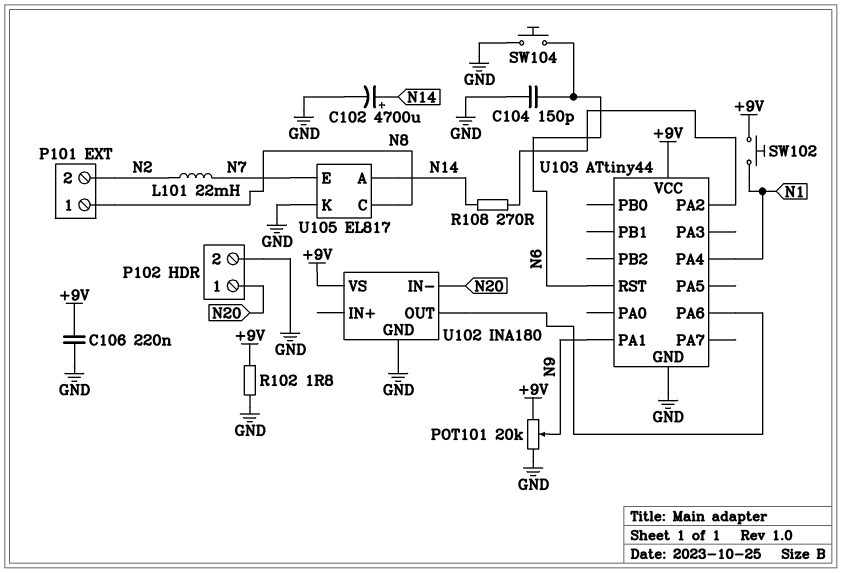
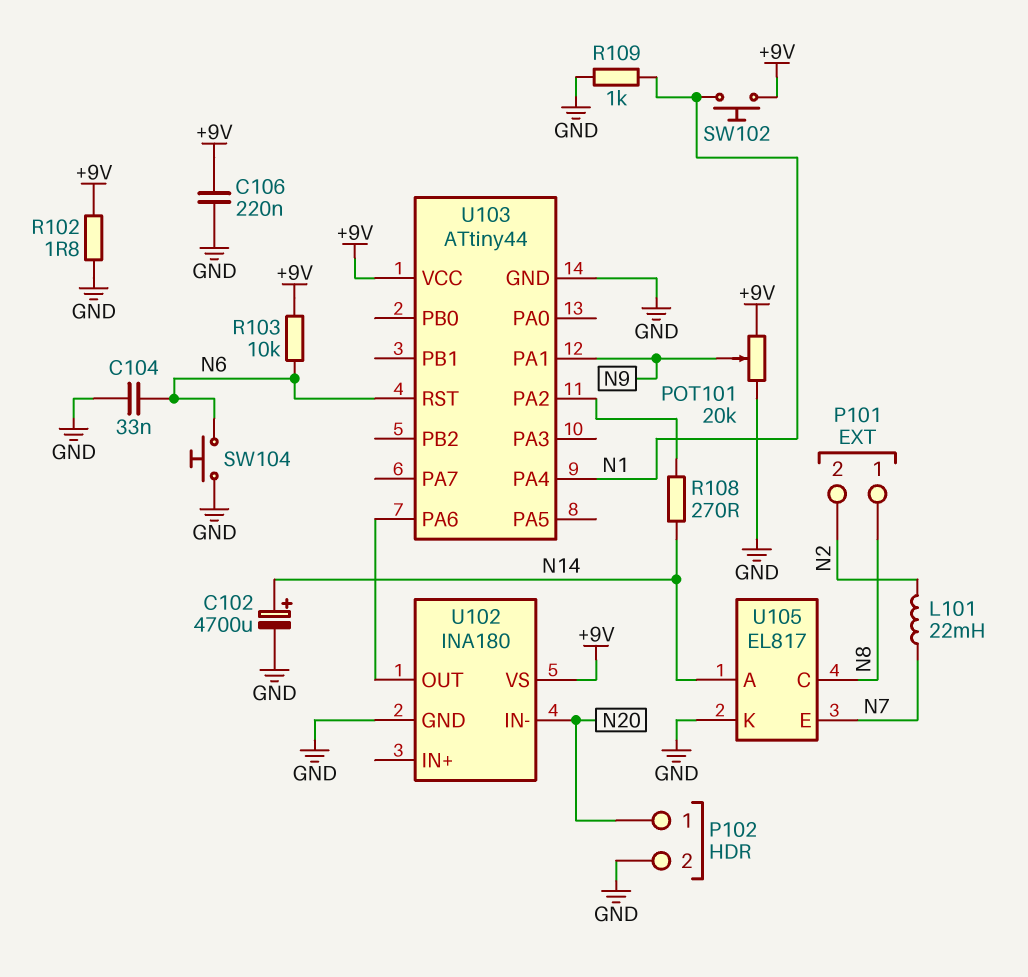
C104: 150pF (GND, N6) -> 33nF (GND, N6)
R103: none -> 10k (+9V, N6)
R109: none -> 1k (GND, N1)

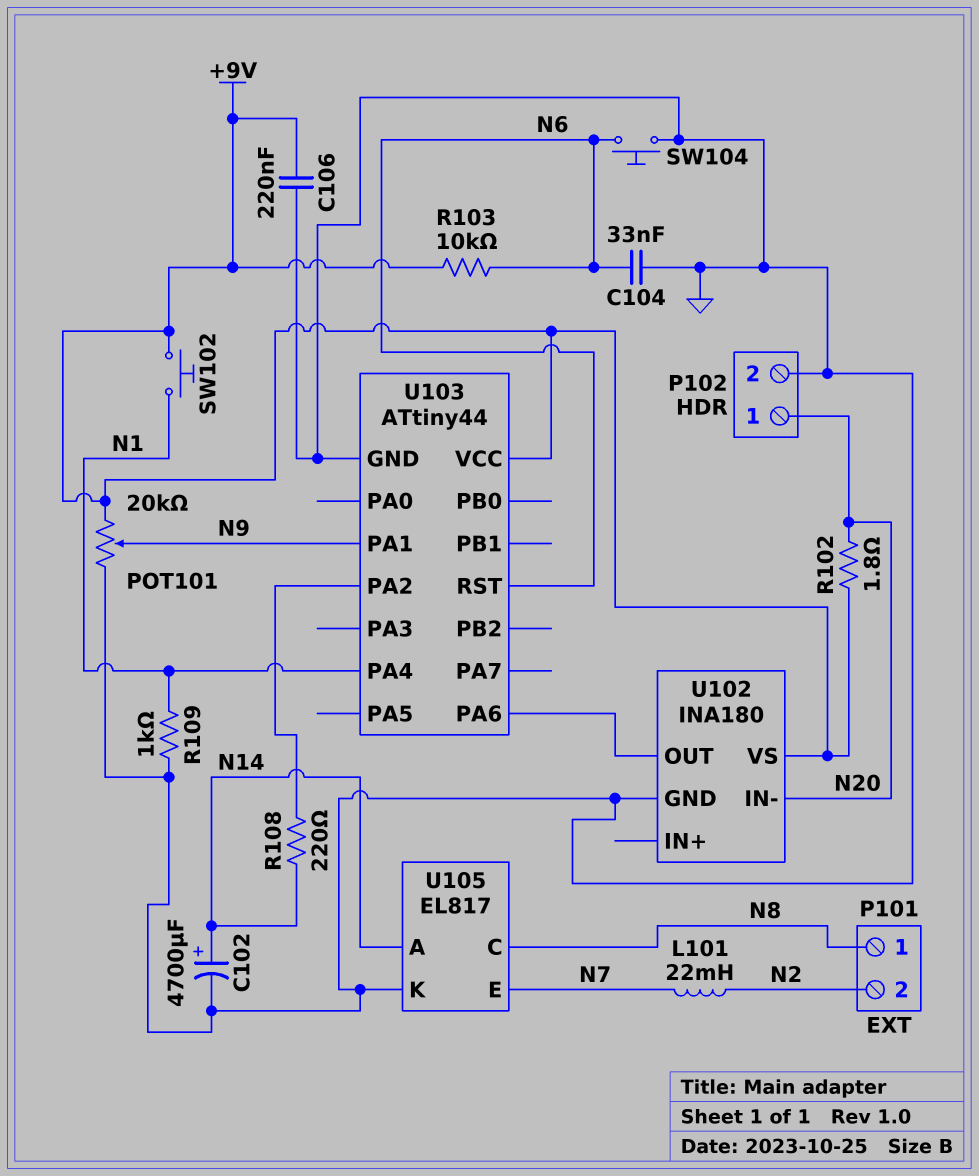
R102: 1.8 (+9V, GND) -> 1.8 (+9V, N20)
R108: 270 (N14, U103/PA2) -> 220 (N14, U103/PA2)

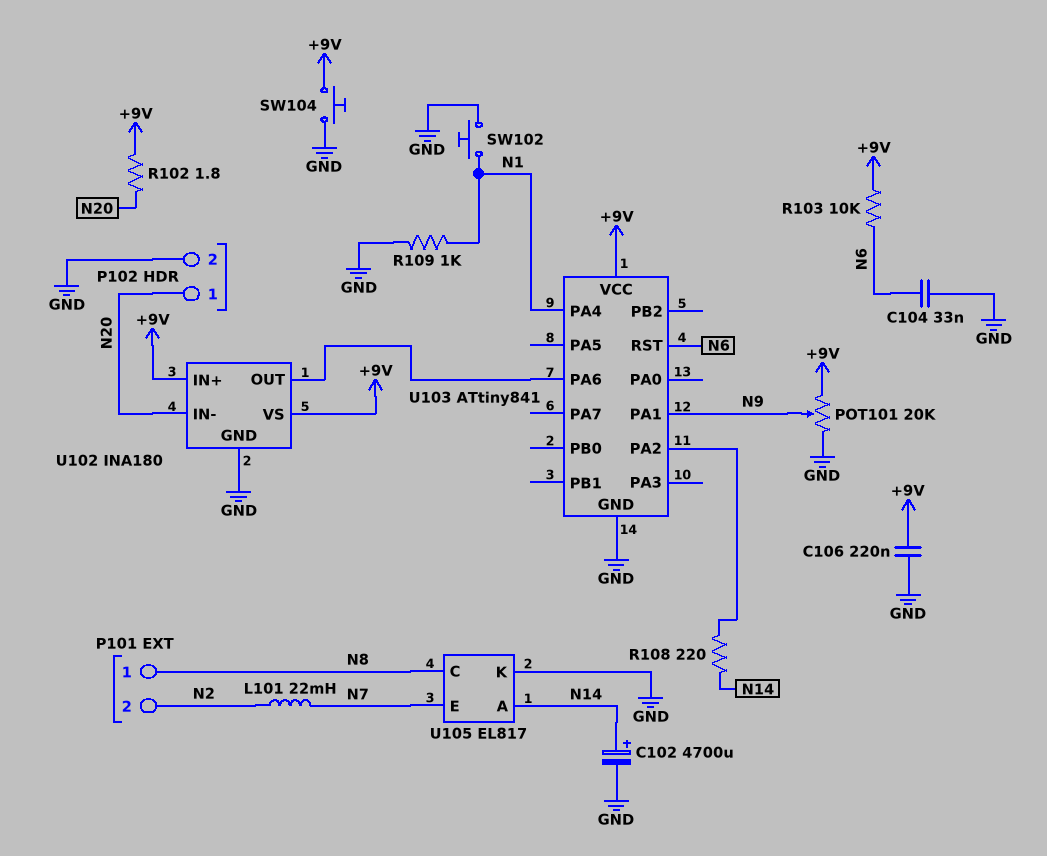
SW102: button (+9V, N1) -> button (GND, N1)
SW104: button (GND, N6) -> button (+9V, GND)
U102 pin IN+: none -> +9V
U103: ATtiny44 -> ATtiny841

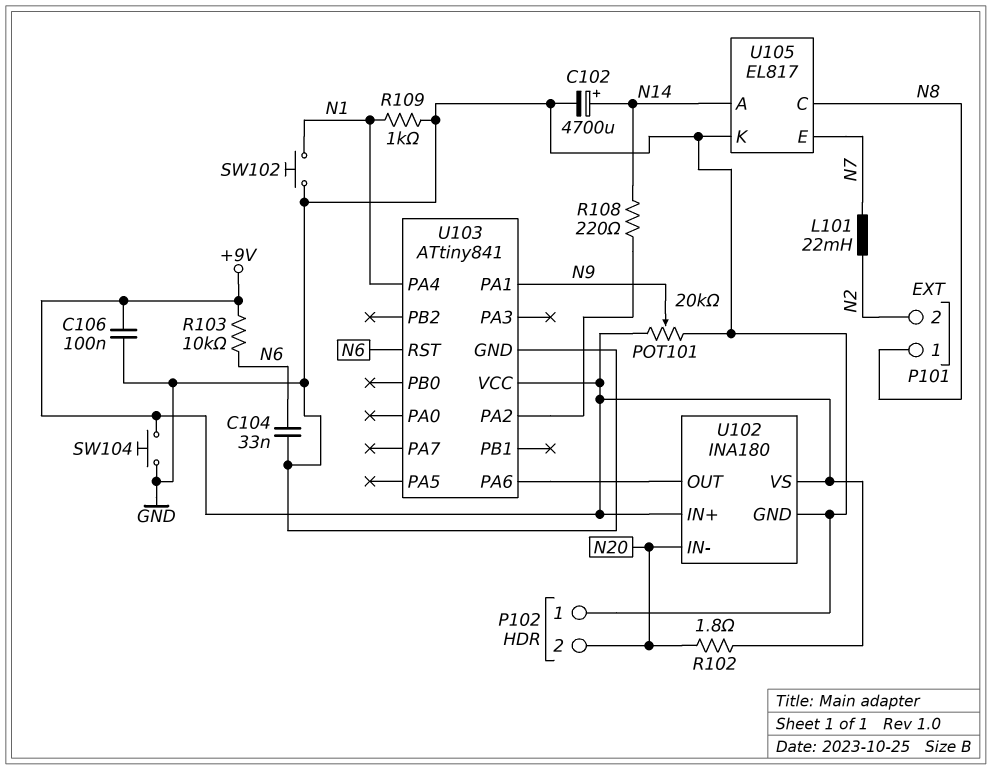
C106: 220nF (+9V, GND) -> 100nF (+9V, GND)
P102 pin 1: N20 -> GND
P102 pin 2: GND -> N20

